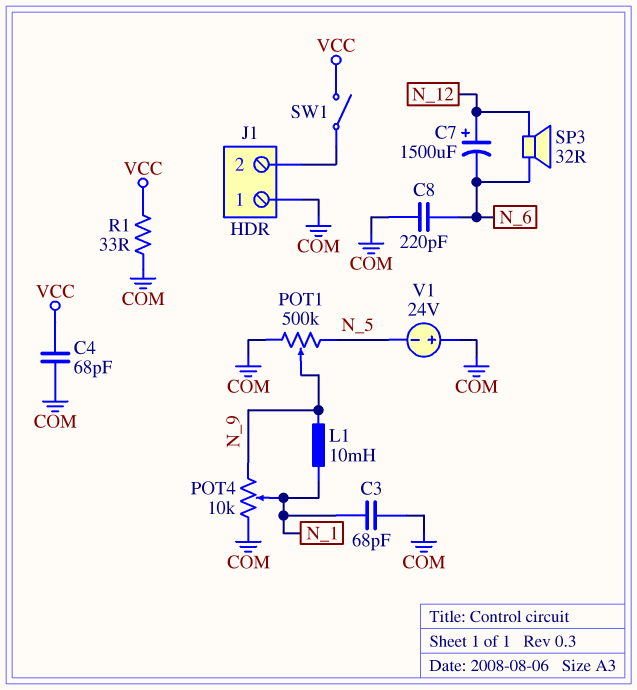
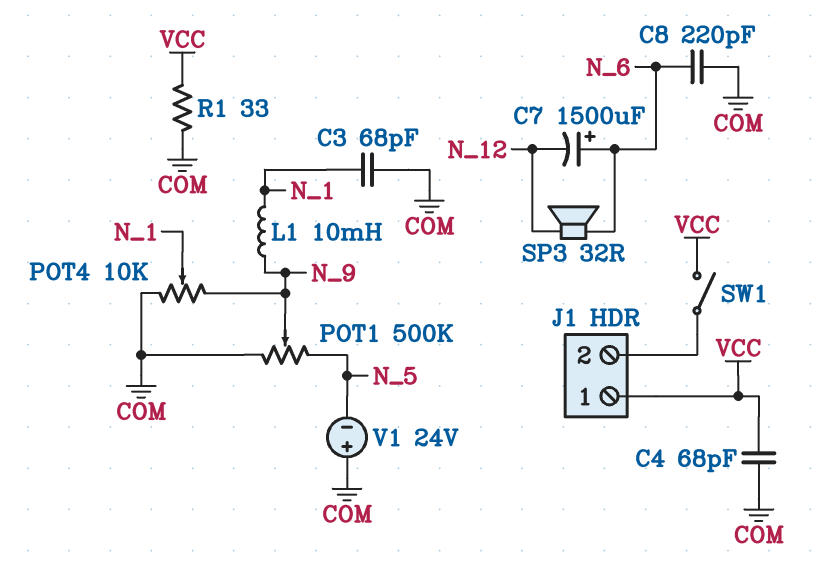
C7: 1500uF (plus N_12, minus N_6) -> 1500uF (plus N_6, minus N_12)
J1 pin 1: COM -> VCC

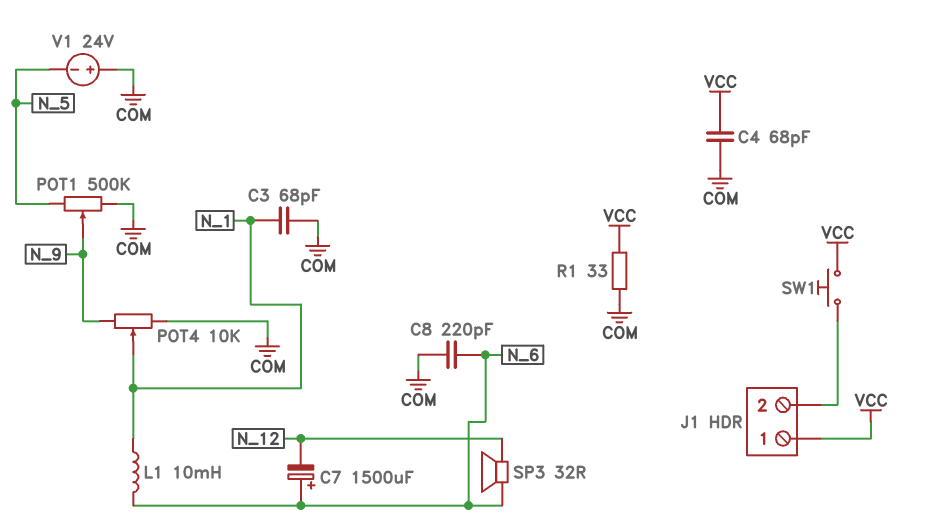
L1: 10mH (N_1, N_9) -> 10mH (N_1, N_6)
SW1: switch (J1/2, VCC) -> button (J1/2, VCC)

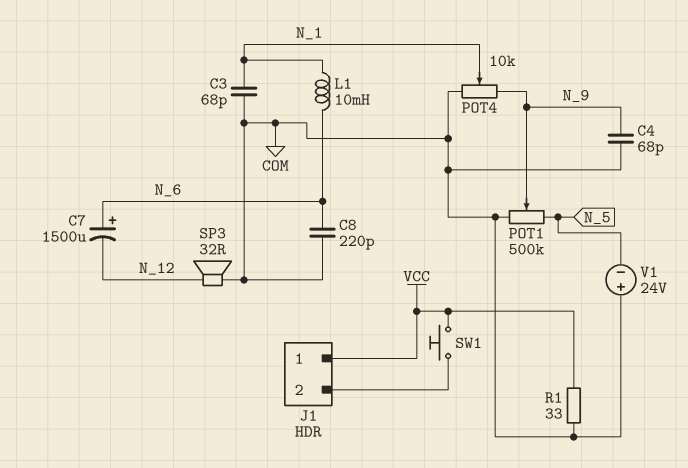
C4: 68pF (COM, VCC) -> 68pF (COM, N_9)
SP3: speaker 32R (N_6, N_12) -> speaker 32R (COM, N_12)

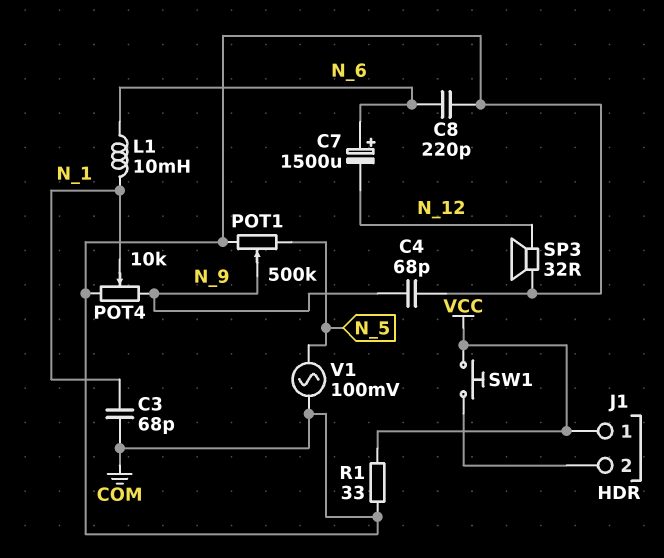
V1: 24V (plus COM, minus N_5) -> AC 100mV (COM, N_5)

